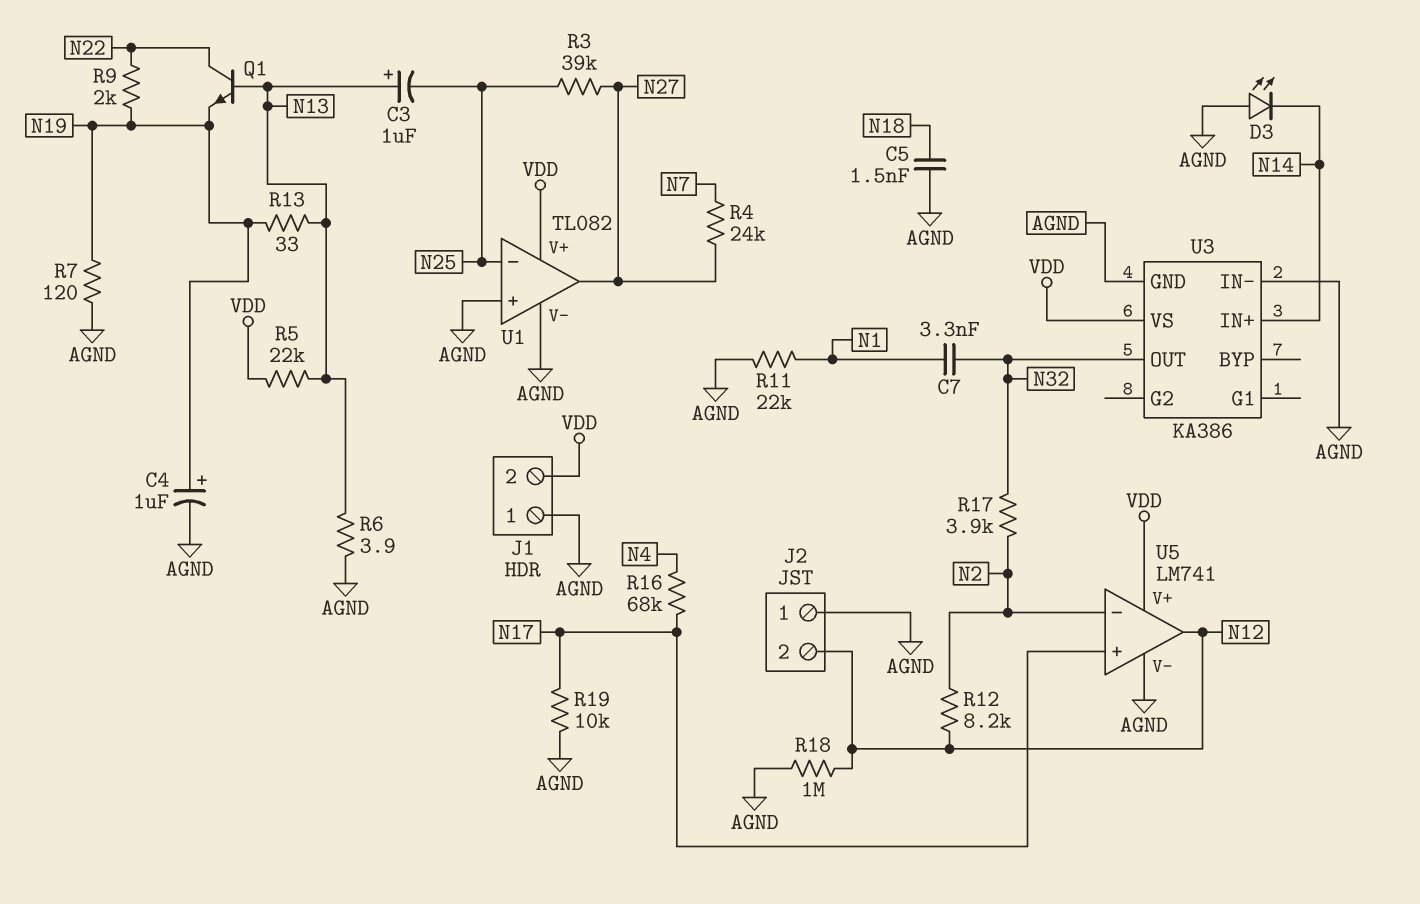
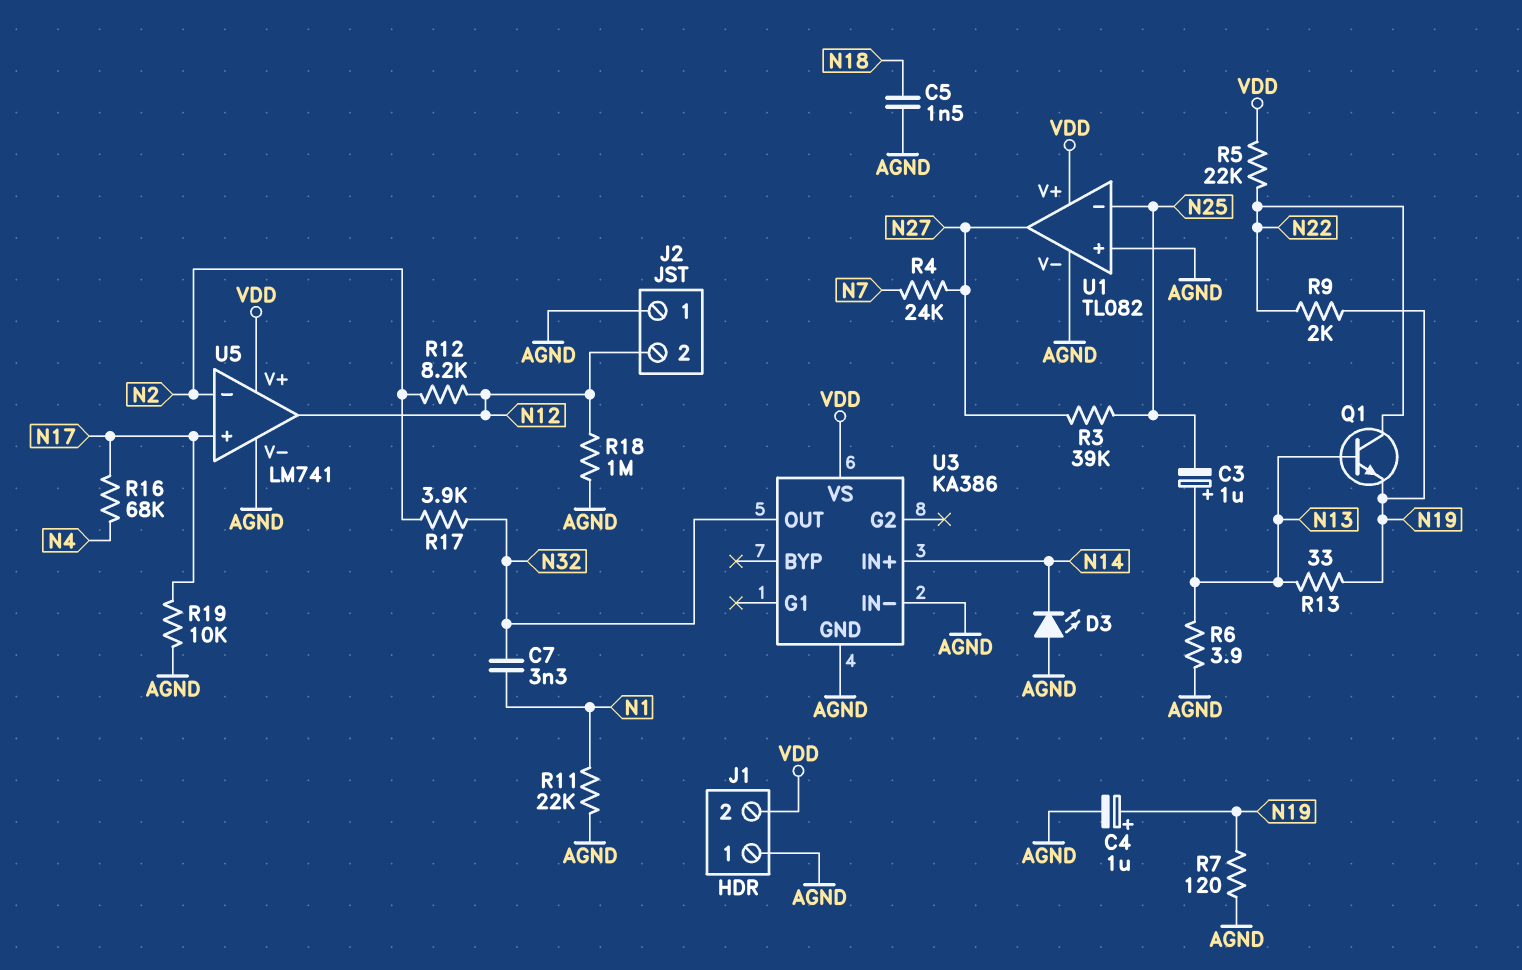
R5: 22k (N13, VDD) -> 22k (N22, VDD)

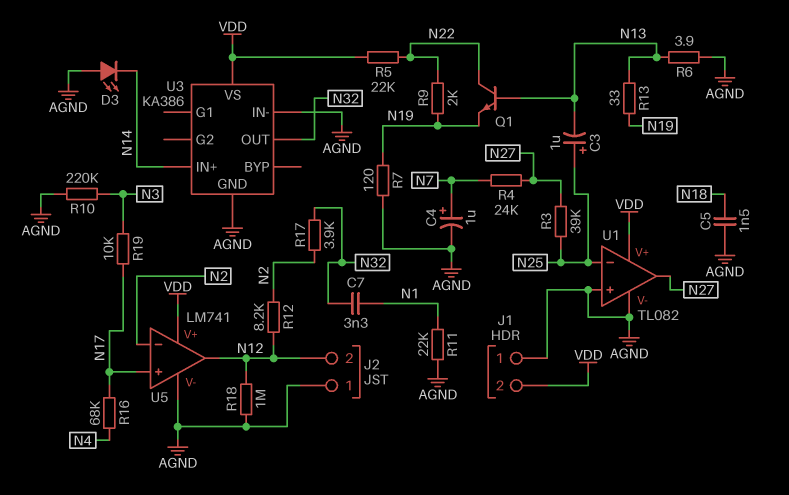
C3: 1uF (plus N13, minus N25) -> 1uF (plus N25, minus N13)
C4: 1uF (plus N19, minus AGND) -> 1uF (plus N7, minus AGND)
R10: none -> 220k (AGND, N3)
R19: 10k (AGND, N17) -> 10k (N3, N17)

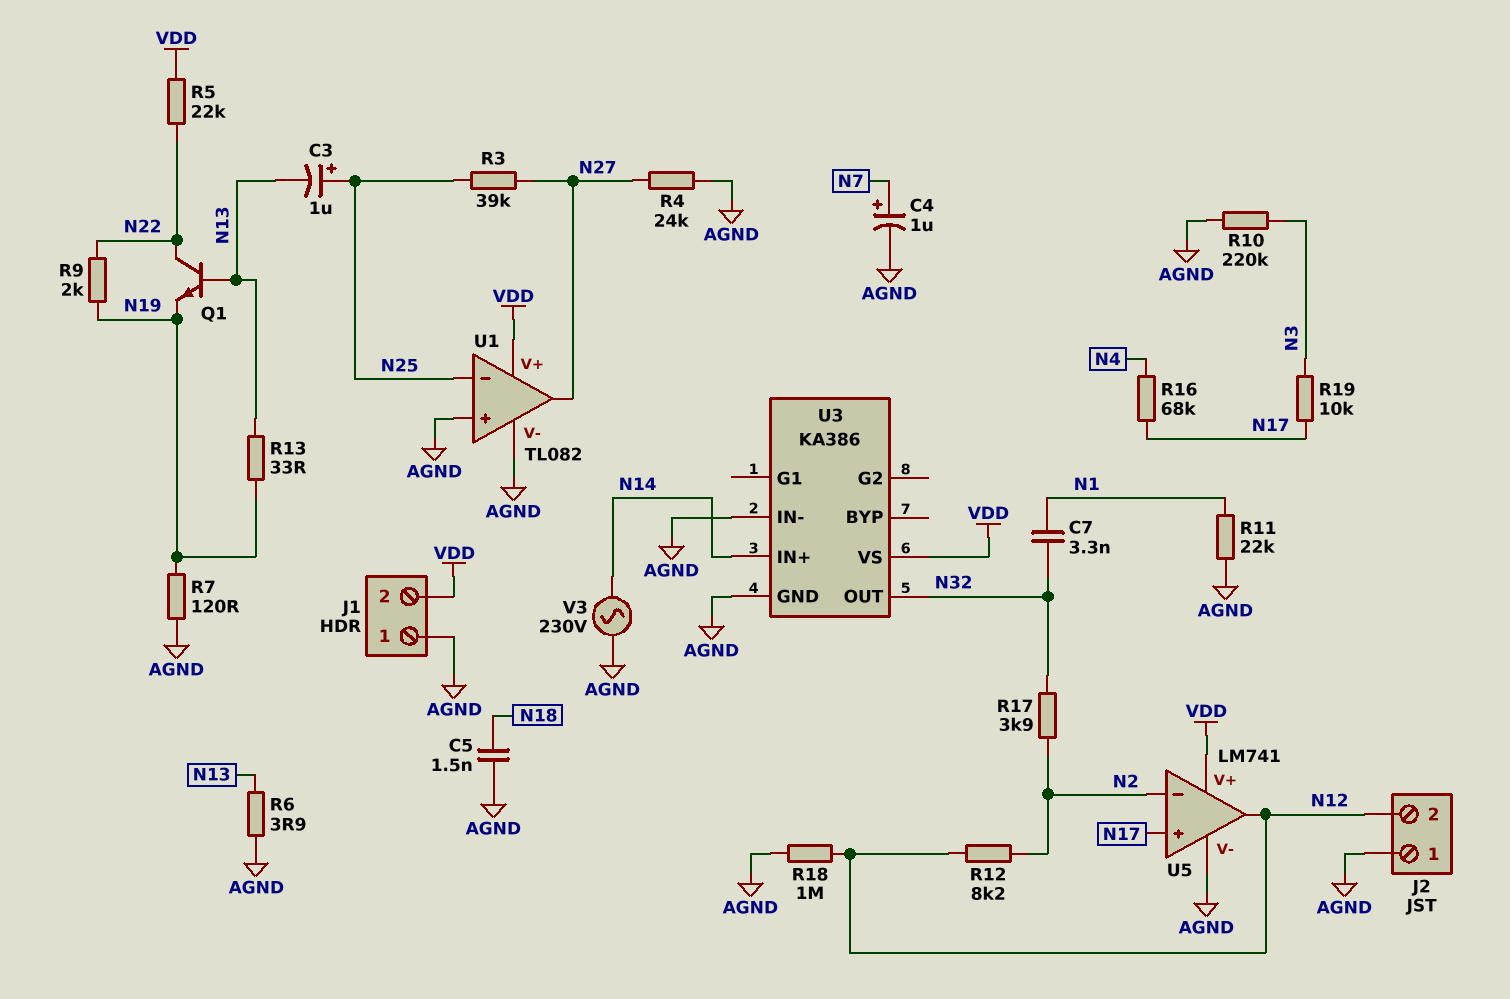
D3: LED (A AGND, K N14) -> none
R4: 24k (N7, N27) -> 24k (AGND, N27)
V3: none -> AC 230V (AGND, N14)

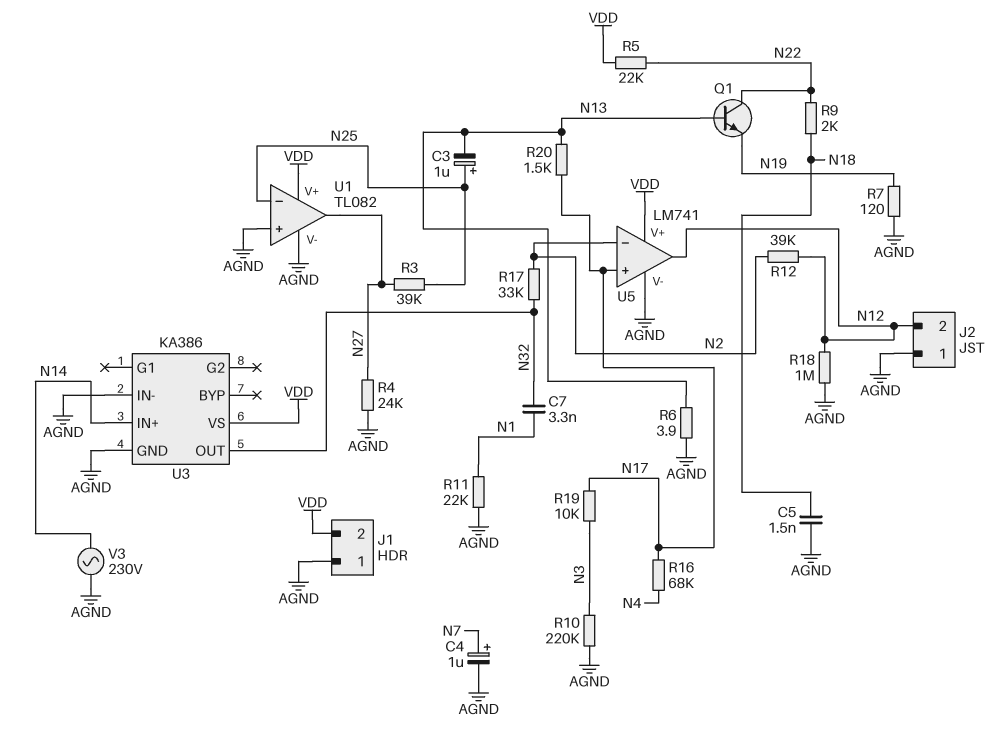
R9: 2k (N19, N22) -> 2k (N18, N22)
R12: 8.2k (N2, N12) -> 39k (N2, N12)
R13: 33 (N13, N19) -> none
R17: 3.9k (N2, N32) -> 33k (N2, N32)
R20: none -> 1.5k (N13, N17)

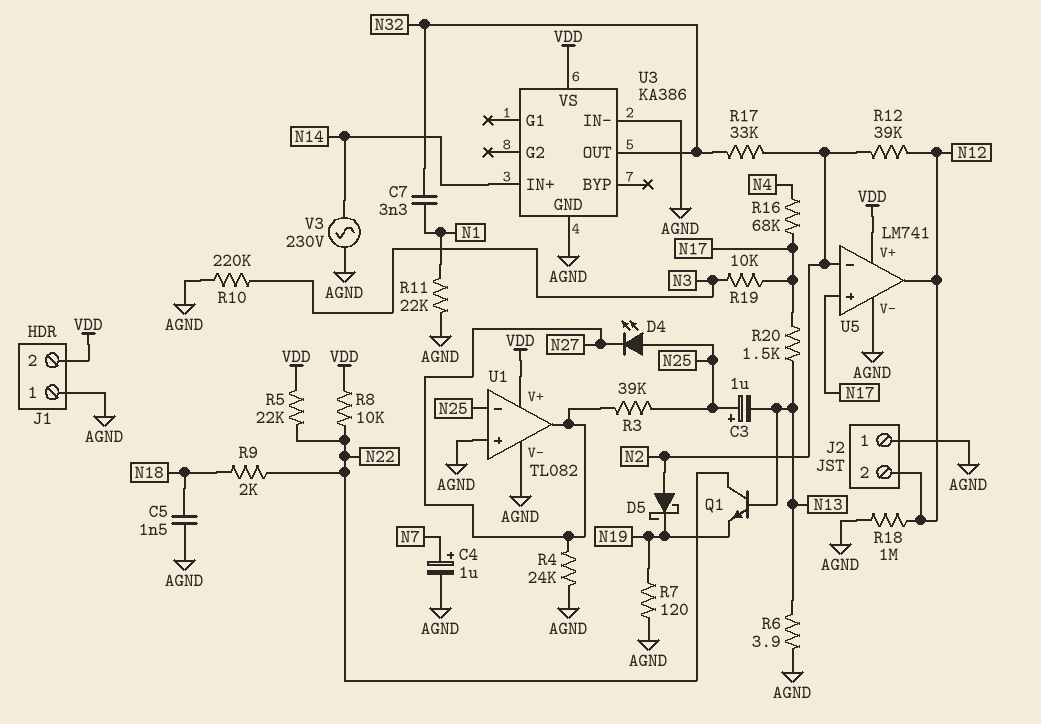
D4: none -> LED (A N25, K N27)
D5: none -> schottky (A N2, K N19)
R8: none -> 10k (N22, VDD)

